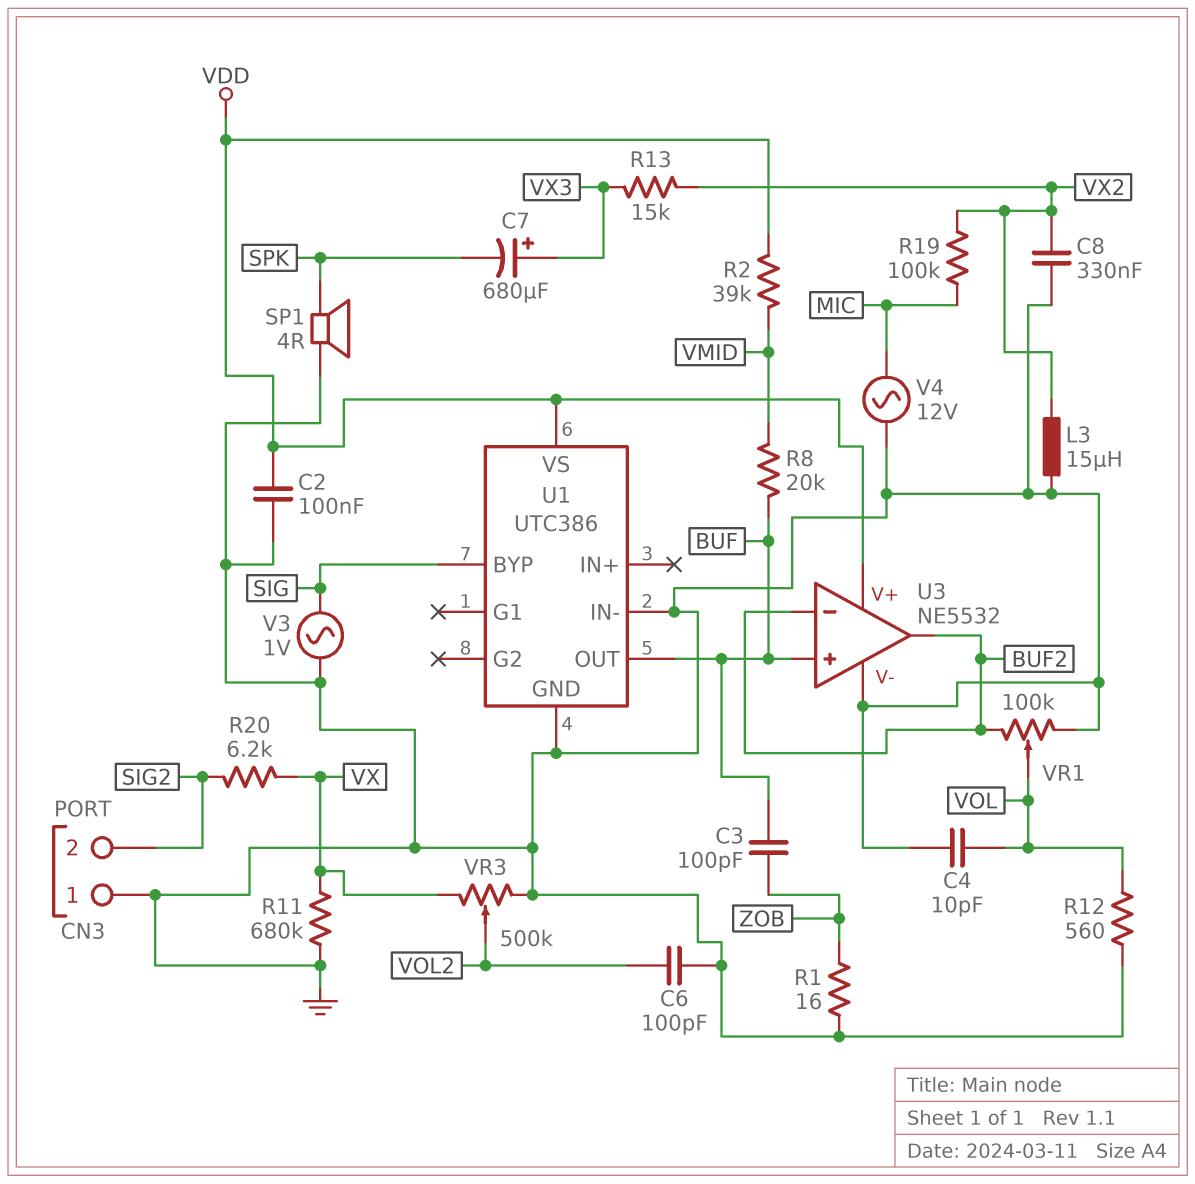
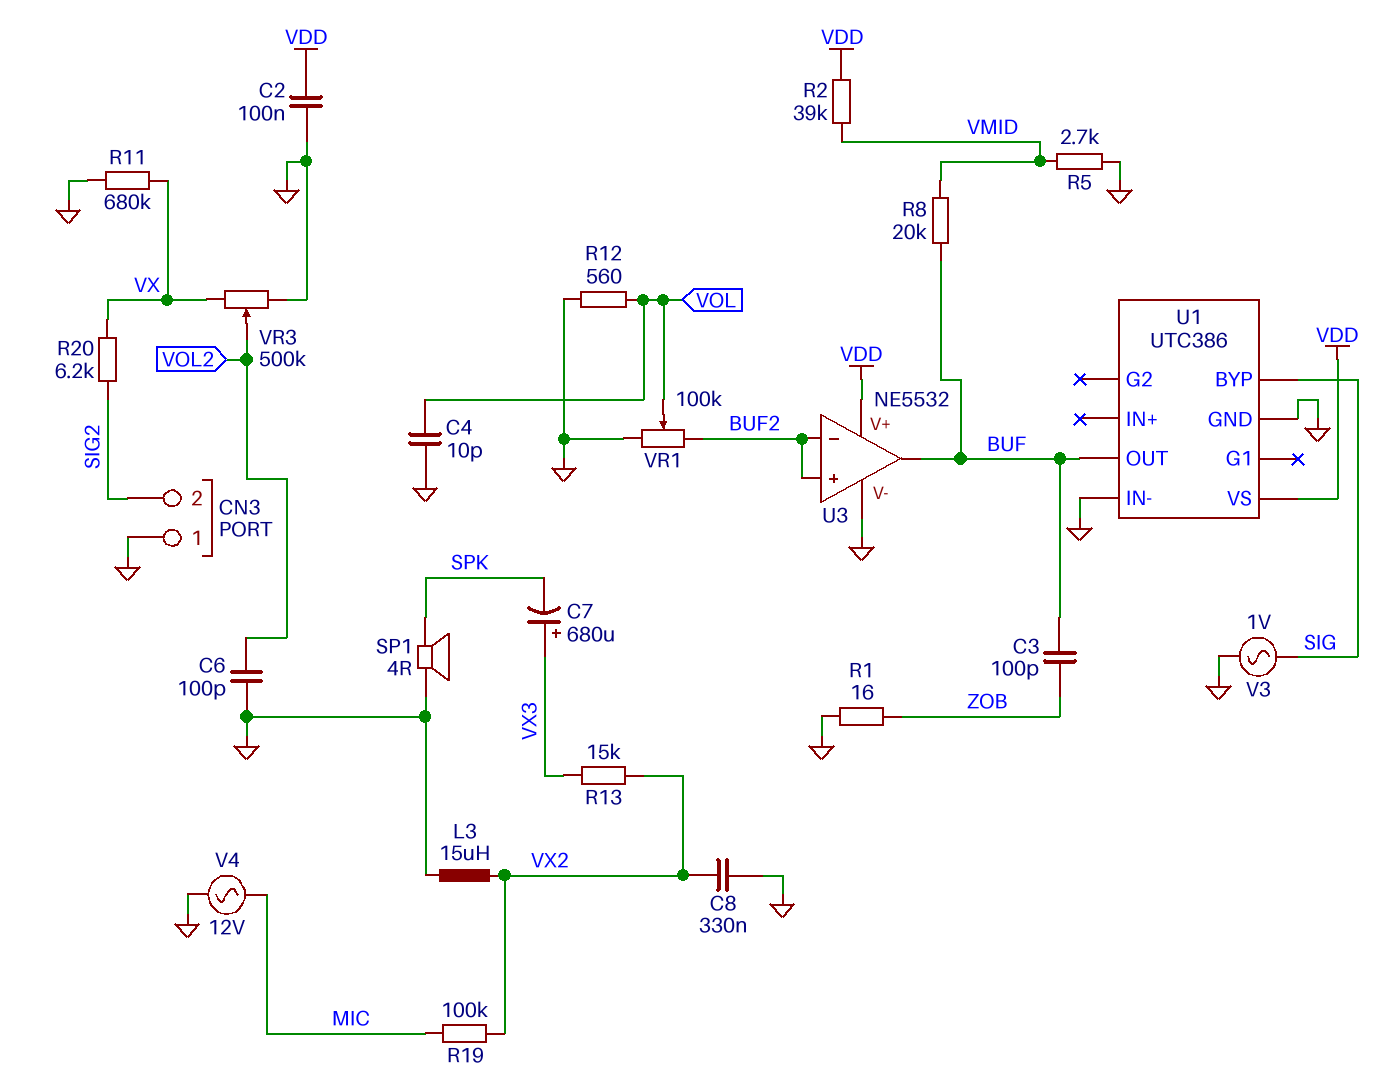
R5: none -> 2.7k (GND, VMID)
U3 pin in+: BUF -> BUF2
U3 pin out: BUF2 -> BUF

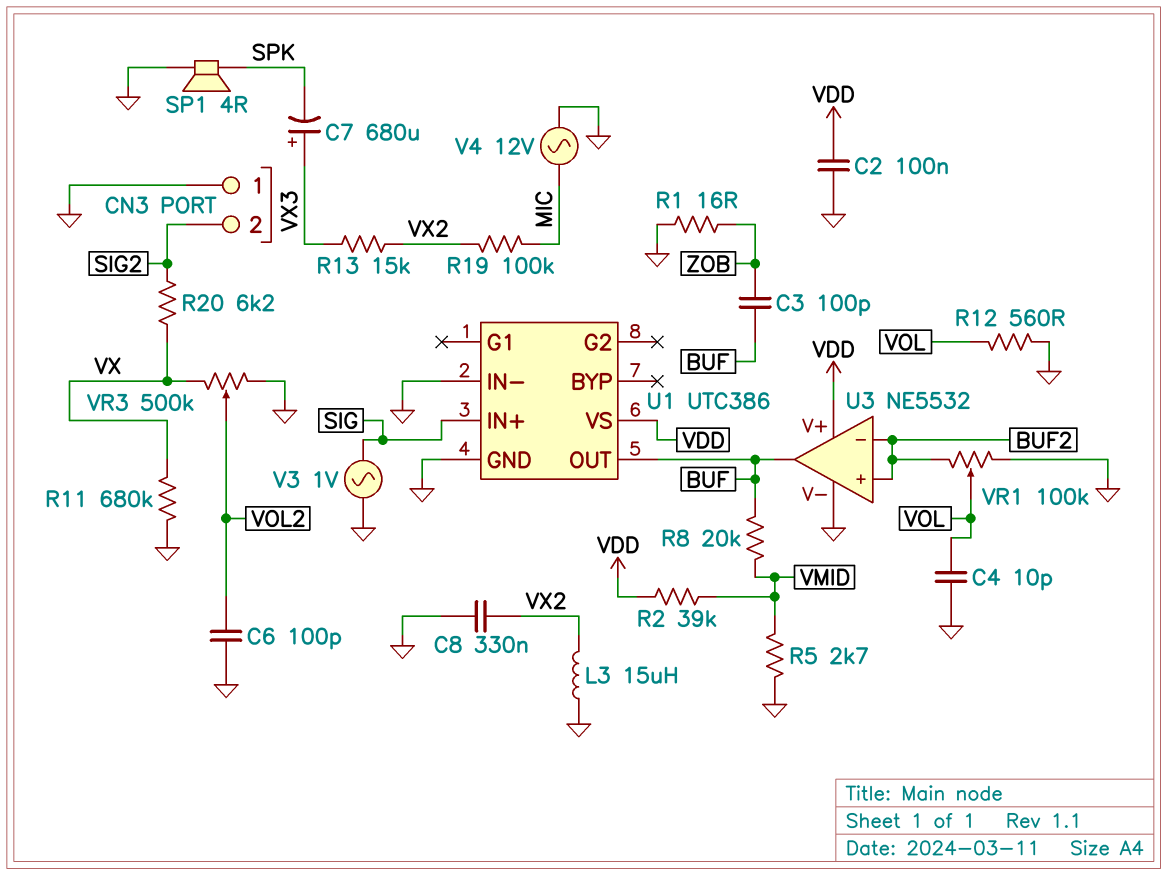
U1 pin BYP: SIG -> none
U1 pin IN+: none -> SIG

